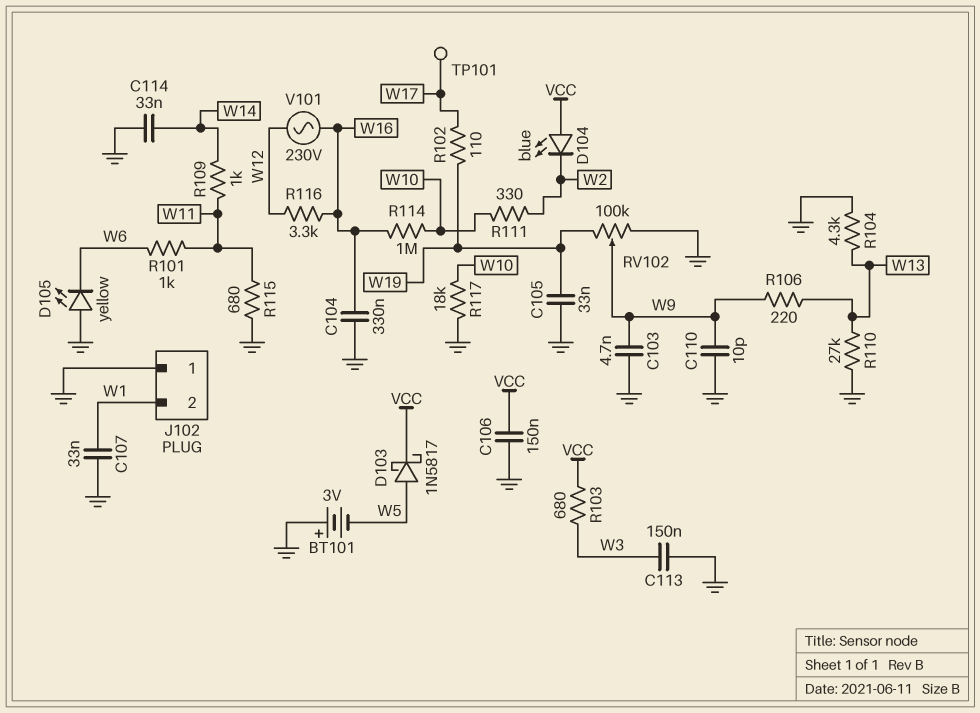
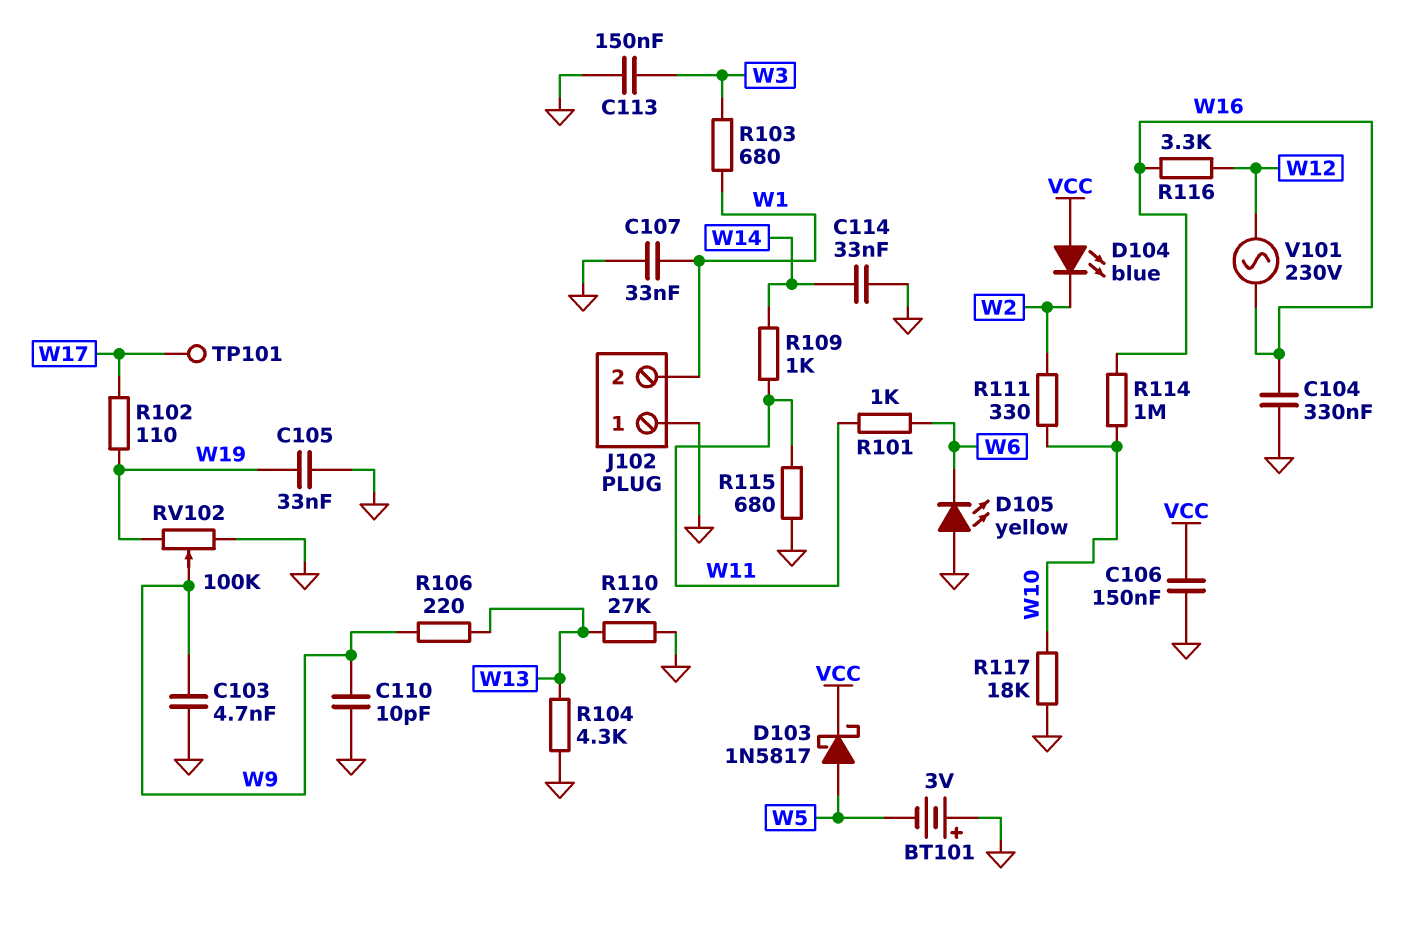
R103: 680 (VCC, W3) -> 680 (W1, W3)

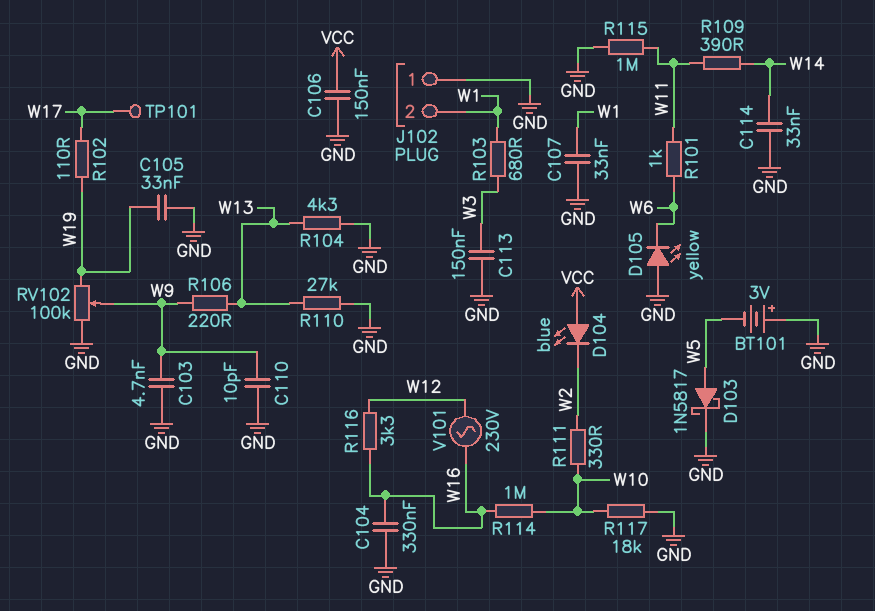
D103: schottky 1N5817 (A W5, K VCC) -> schottky 1N5817 (A W5, K GND)
R109: 1k (W11, W14) -> 390 (W11, W14)
R115: 680 (GND, W11) -> 1M (GND, W11)

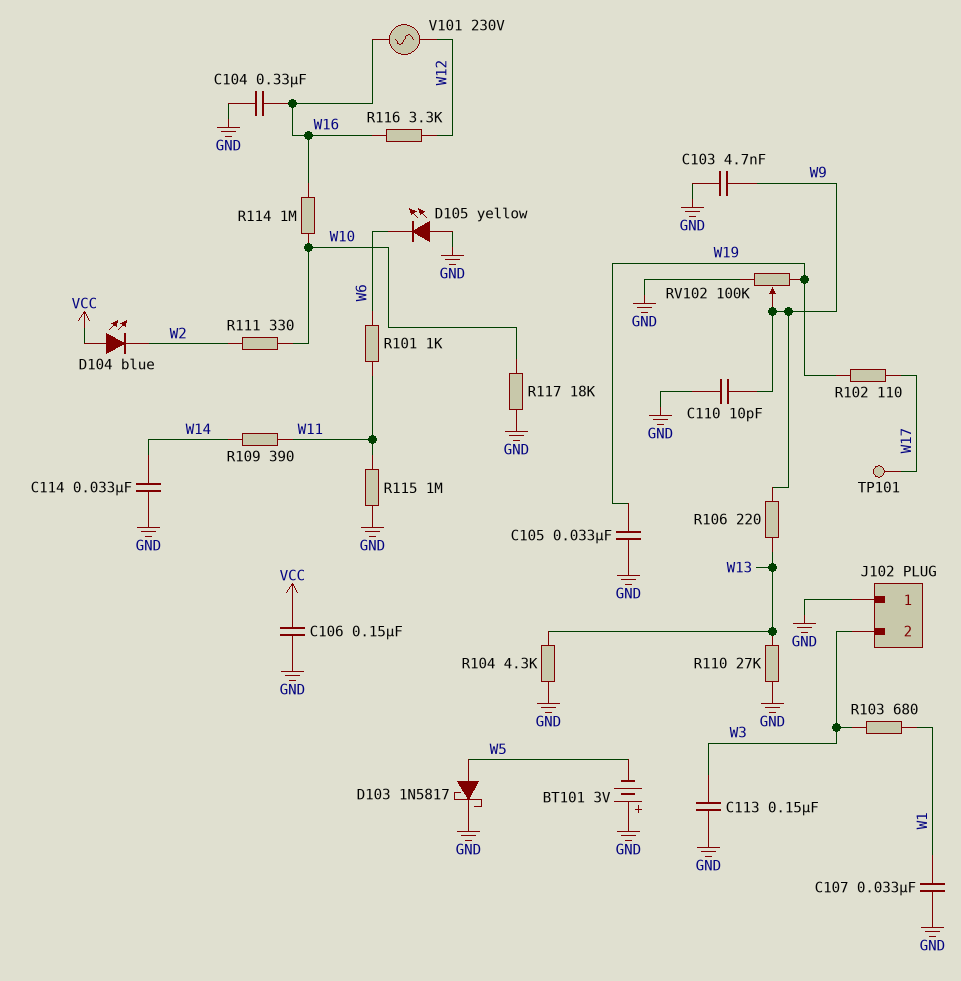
J102 pin 2: W1 -> W3

